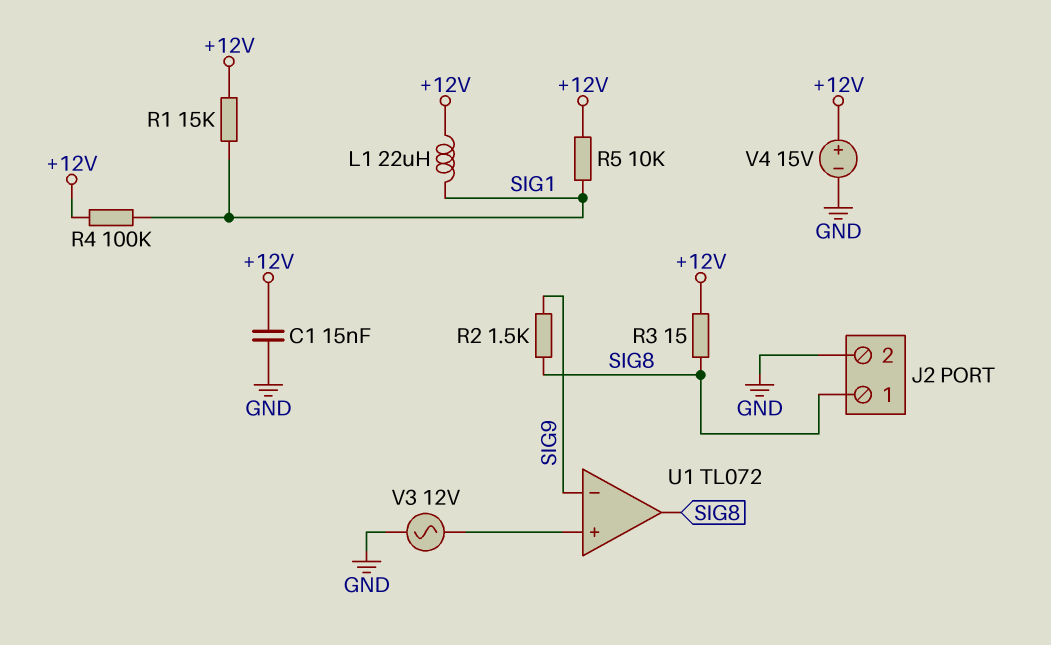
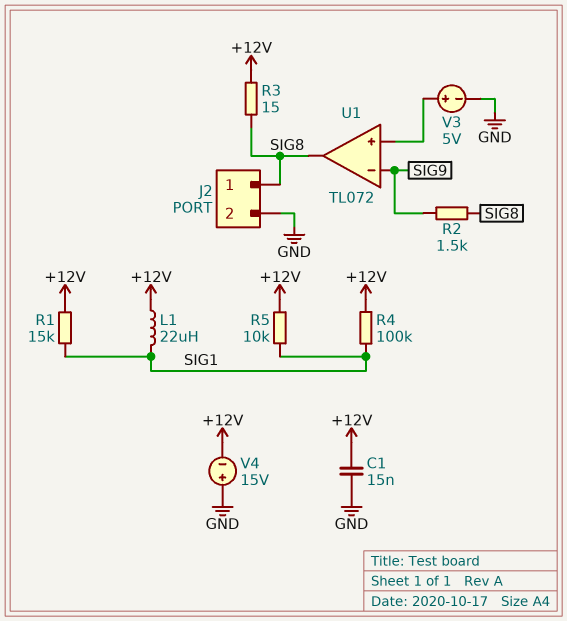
V3: AC 12V (GND, U1/in+) -> 5V (plus U1/in+, minus GND)
V4: 15V (plus +12V, minus GND) -> 15V (plus GND, minus +12V)

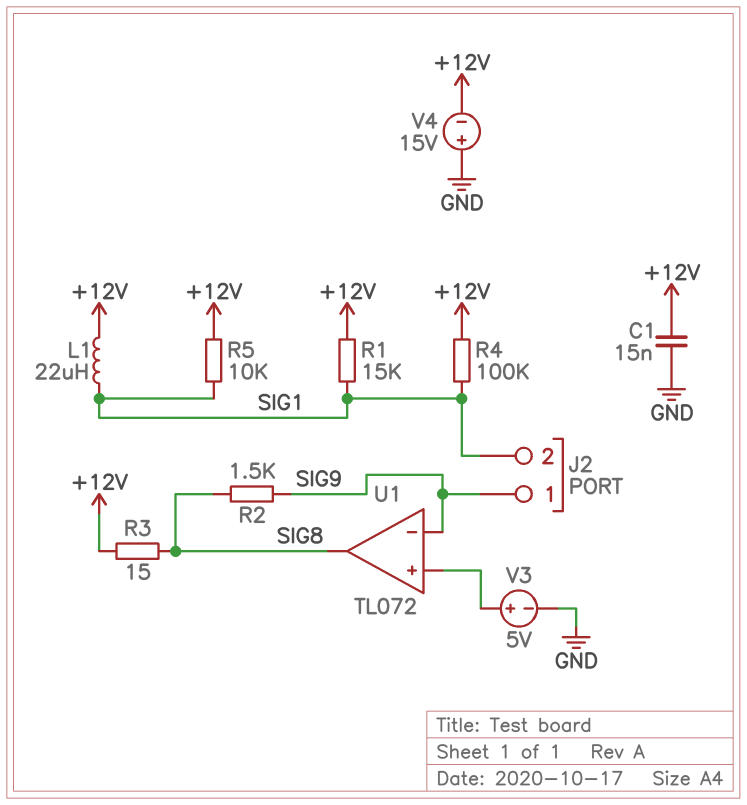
J2 pin 1: SIG8 -> SIG9
J2 pin 2: GND -> SIG1

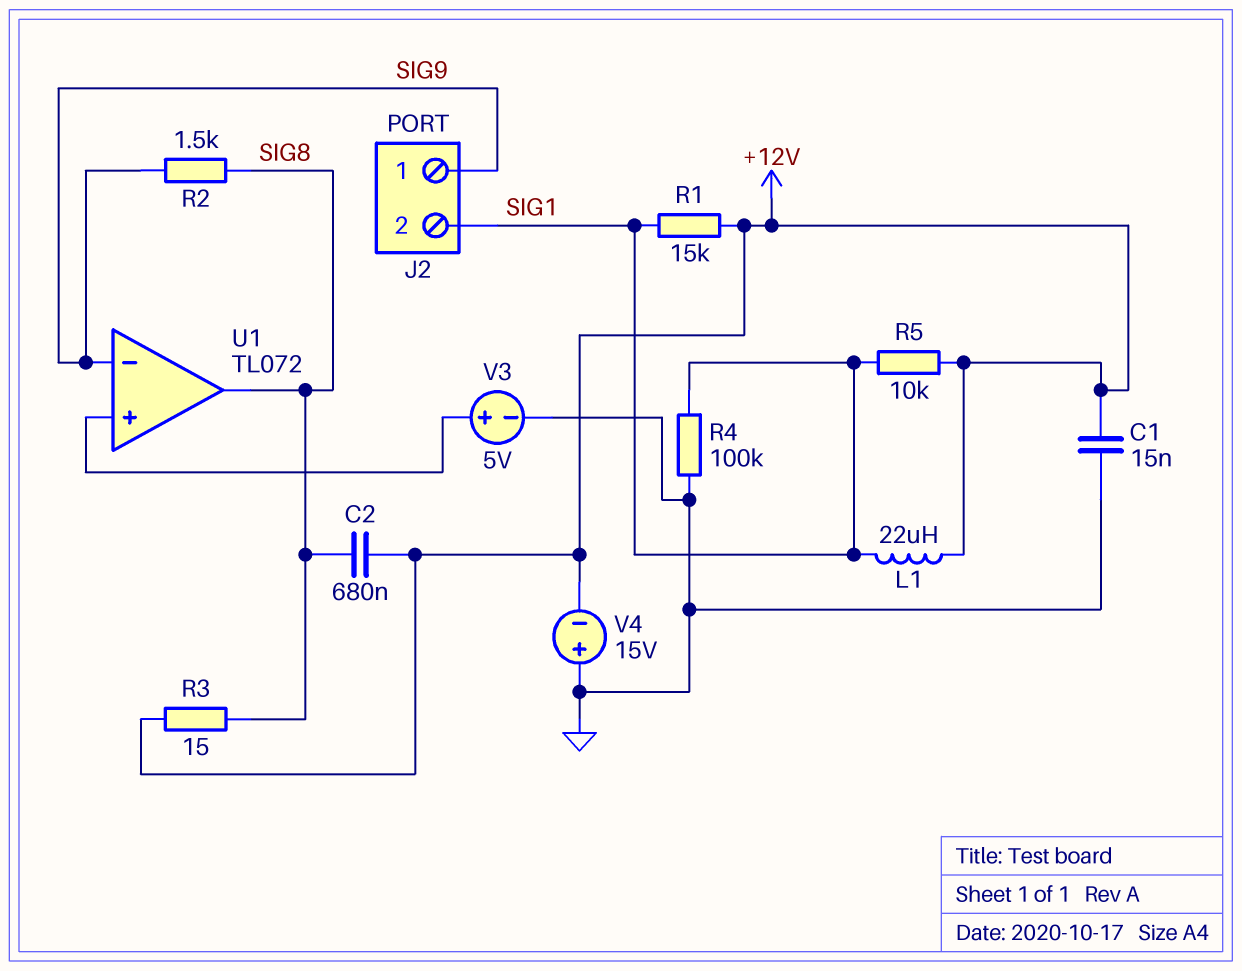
C2: none -> 680nF (+12V, SIG8)
R4: 100k (+12V, SIG1) -> 100k (GND, SIG1)

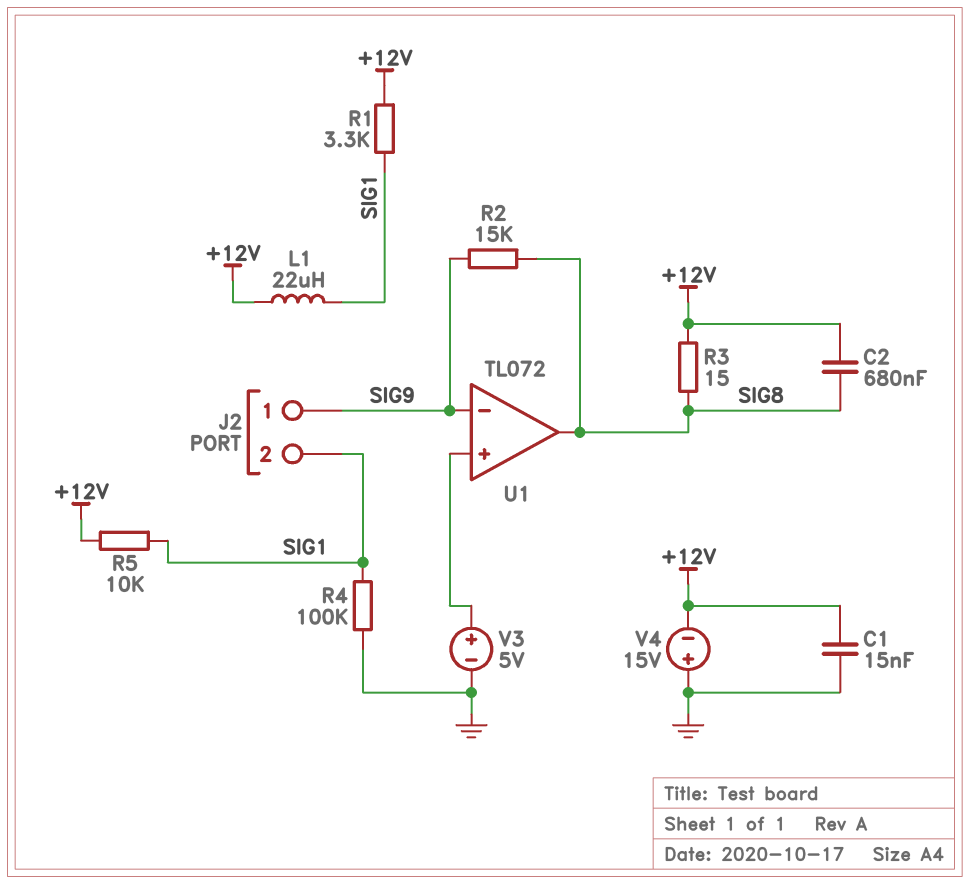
R1: 15k (+12V, SIG1) -> 3.3k (+12V, SIG1)
R2: 1.5k (SIG8, SIG9) -> 15k (SIG8, SIG9)

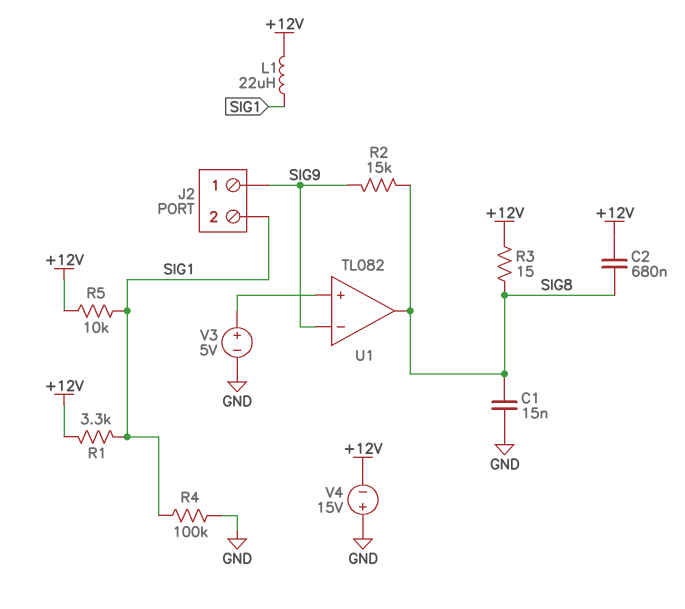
C1: 15nF (+12V, GND) -> 15nF (GND, SIG8)
U1: TL072 -> TL082

